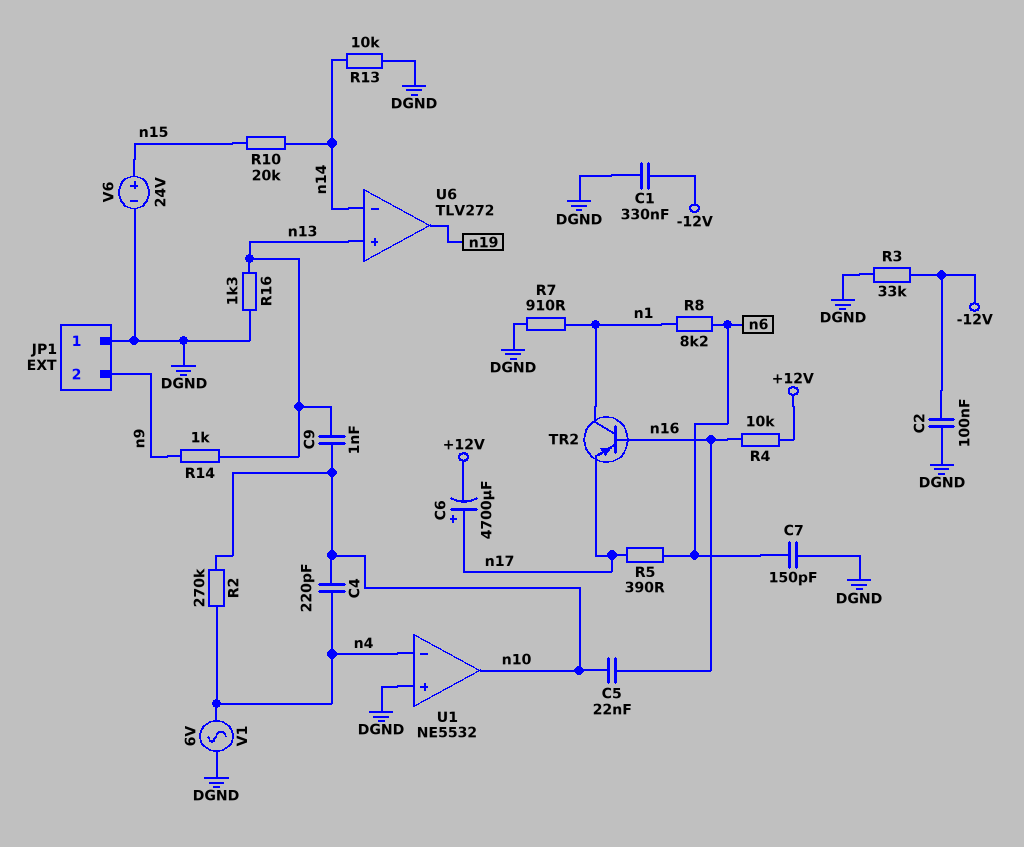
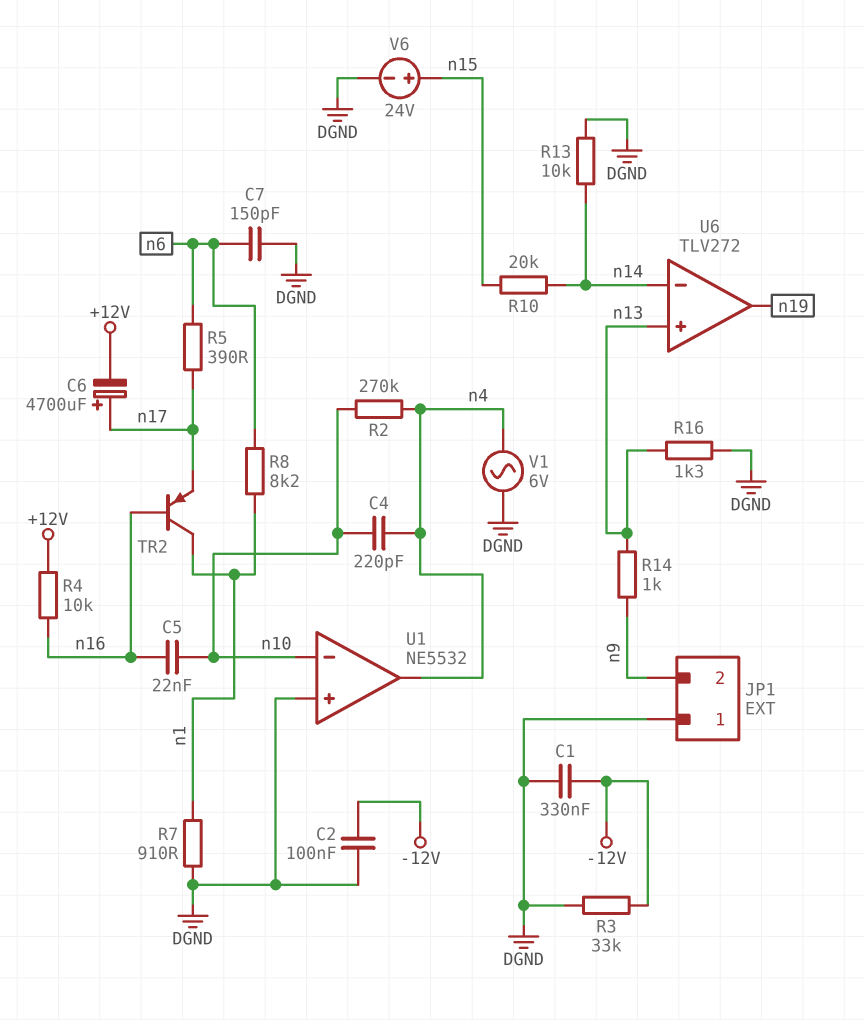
C9: 1nF (n10, n13) -> none
U1 pin in-: n4 -> n10
U1 pin out: n10 -> n4

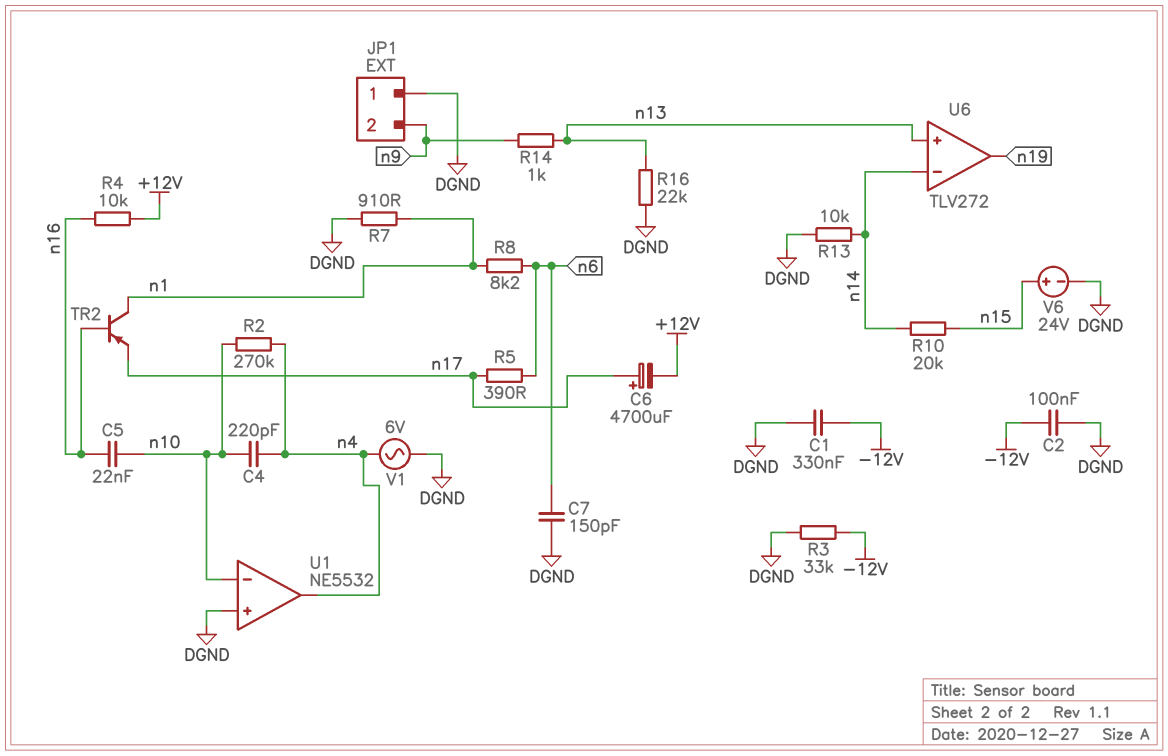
R16: 1.3k (DGND, n13) -> 22k (DGND, n13)

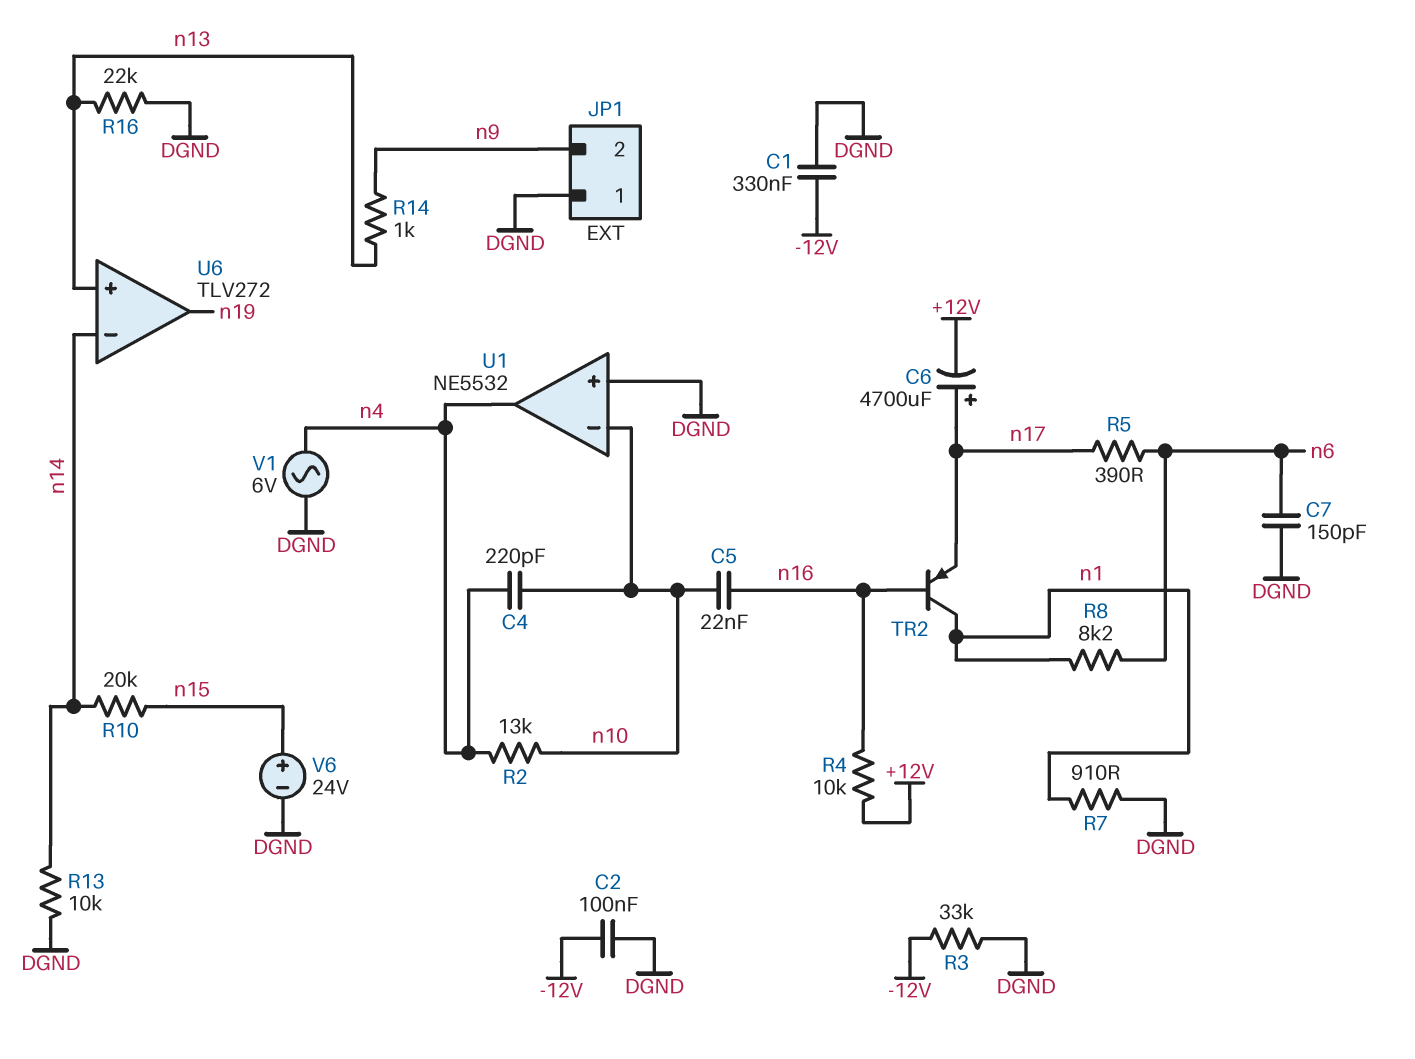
R2: 270k (n4, n10) -> 13k (n4, n10)

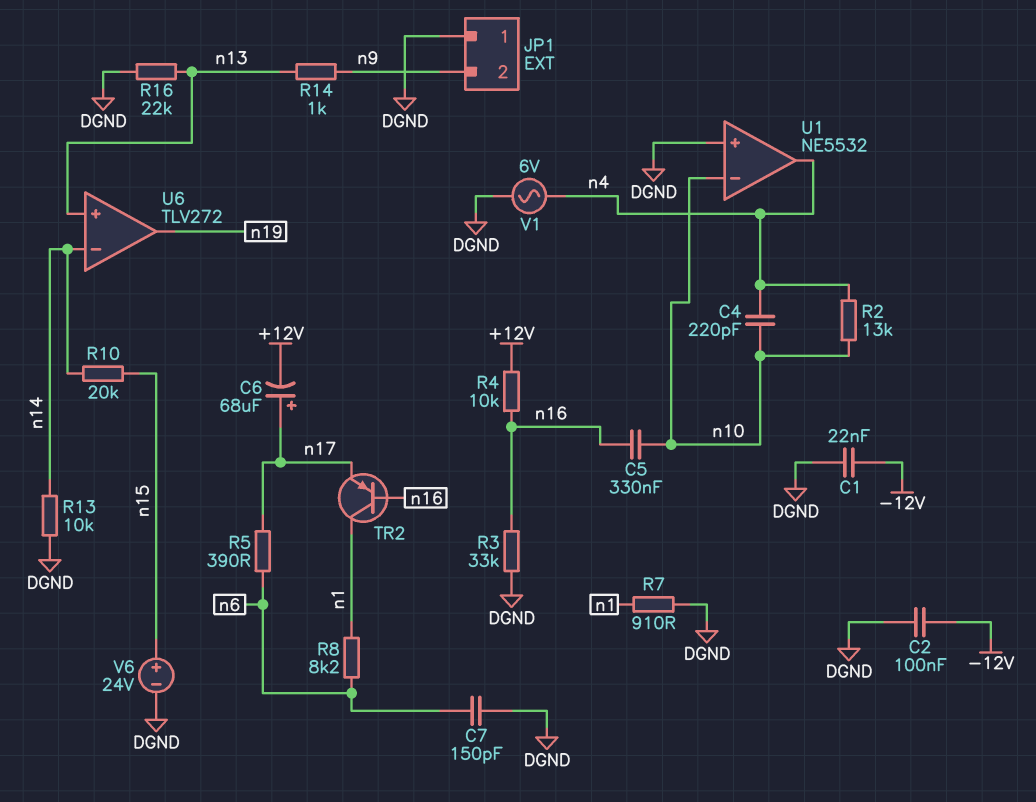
C1: 330nF (-12V, DGND) -> 22nF (-12V, DGND)
C5: 22nF (n10, n16) -> 330nF (n10, n16)
C6: 4700uF (plus n17, minus +12V) -> 68uF (plus n17, minus +12V)
R3: 33k (-12V, DGND) -> 33k (DGND, n16)

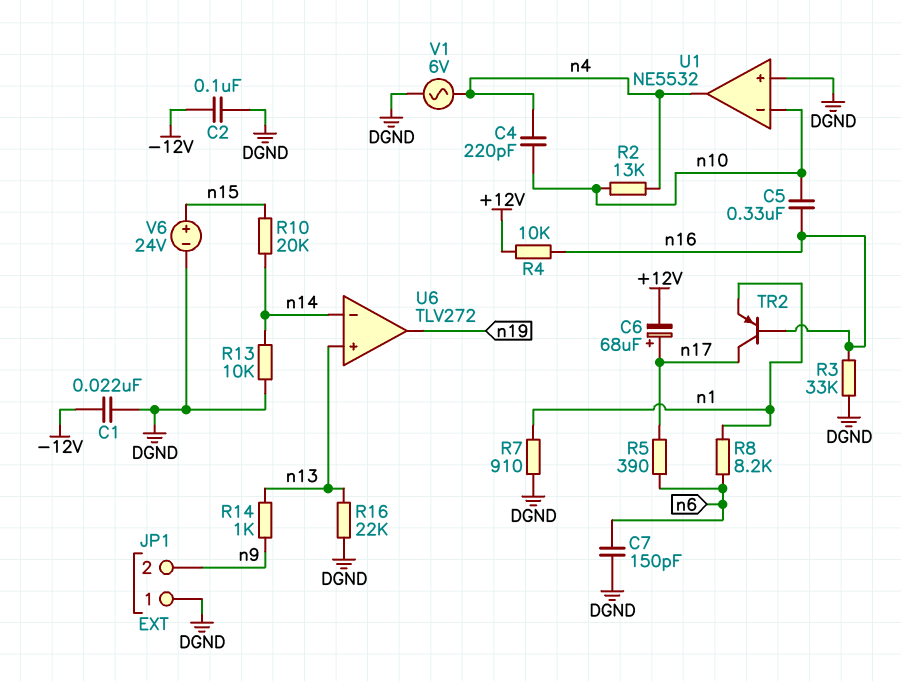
TR2: PNP (B n16, C n1, E n17) -> PNP (B n16, C n17, E n1)

